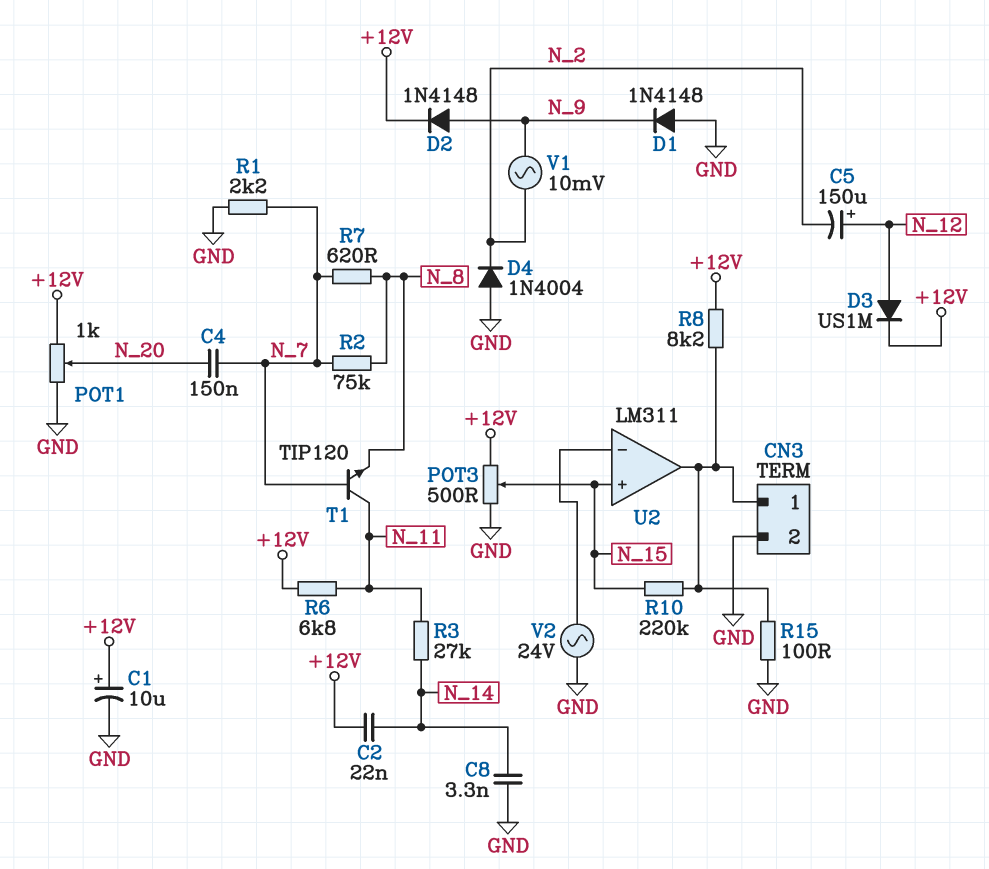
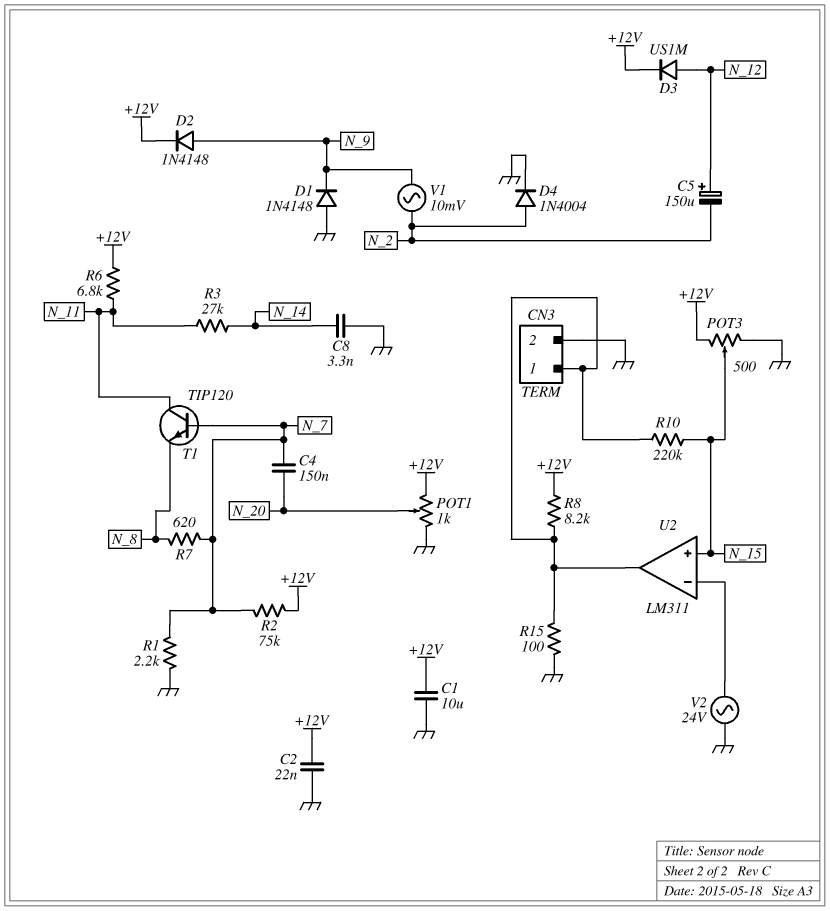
C1: 10uF (plus +12V, minus GND) -> 10uF (+12V, GND)
C2: 22nF (+12V, N_14) -> 22nF (+12V, GND)
D4: diode 1N4004 (A GND, K N_2) -> diode 1N4004 (A N_2, K GND)
R2: 75k (N_7, N_8) -> 75k (+12V, N_7)

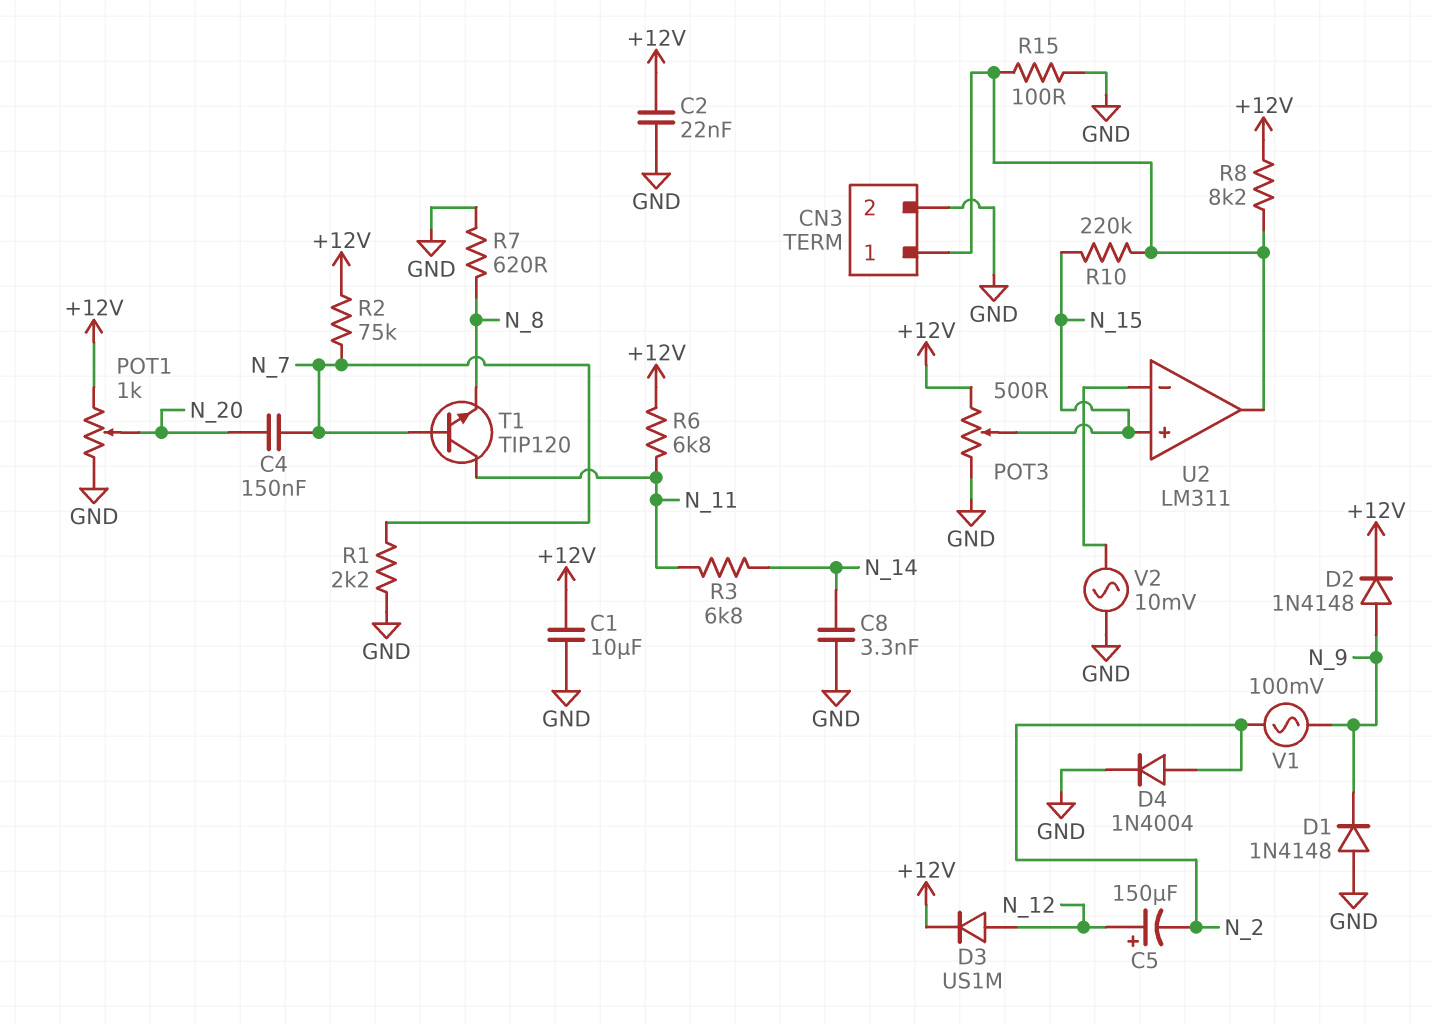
R3: 27k (N_11, N_14) -> 6.8k (N_11, N_14)
R7: 620 (N_7, N_8) -> 620 (GND, N_8)
V1: AC 10mV (N_2, N_9) -> AC 100mV (N_2, N_9)
V2: AC 24V (GND, U2/in-) -> AC 10mV (GND, U2/in-)

